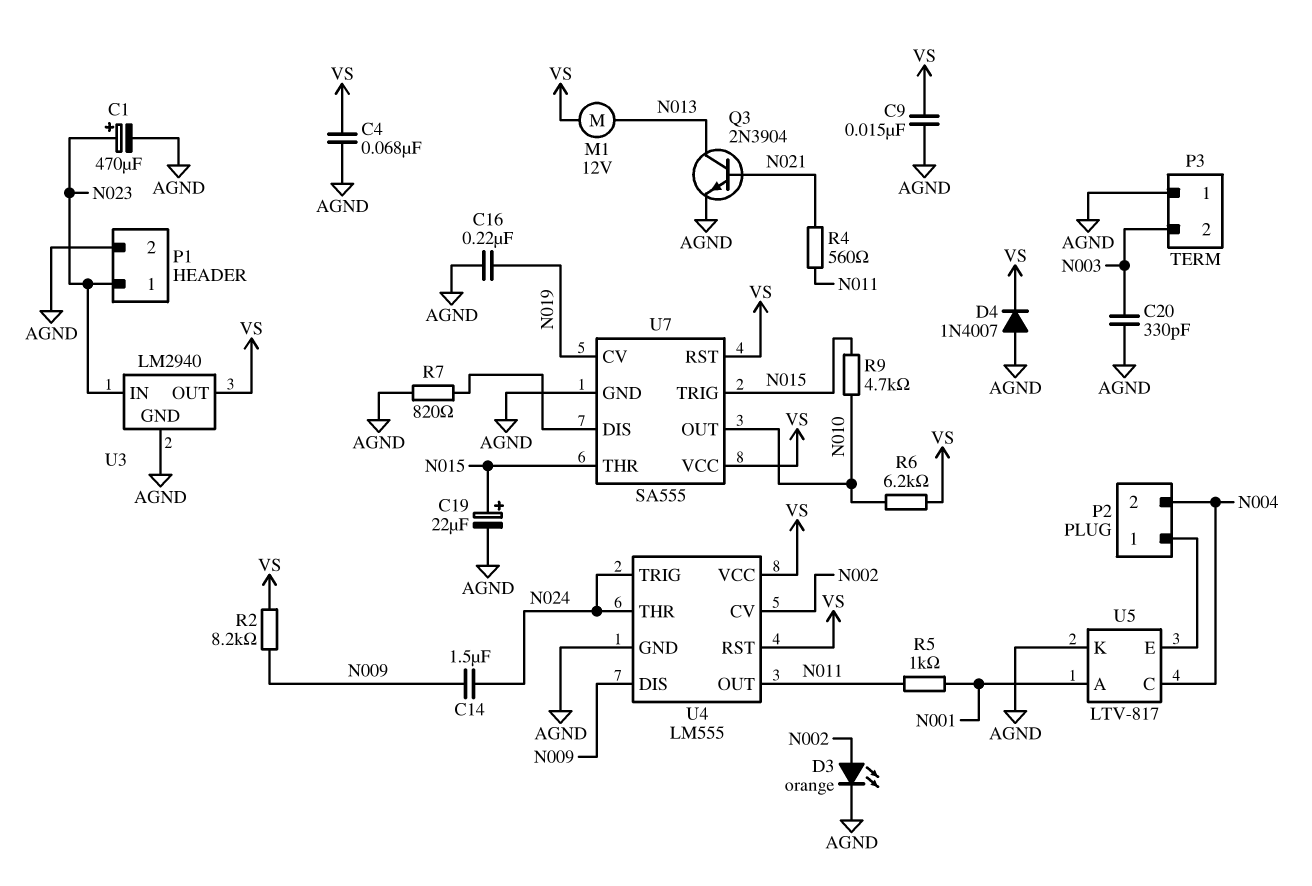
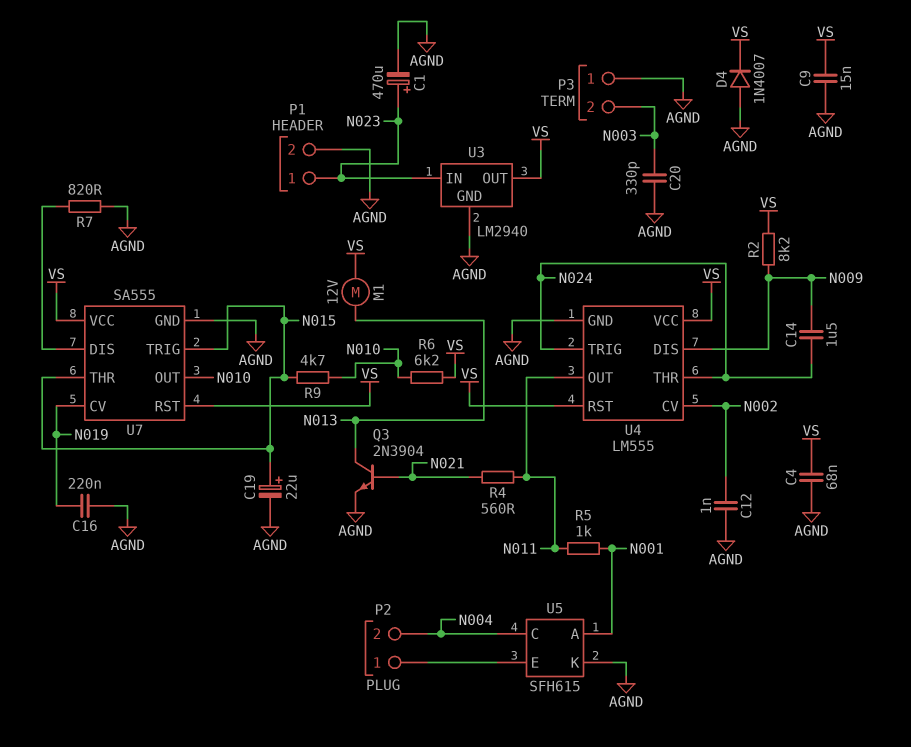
C12: none -> 1nF (AGND, N002)
D3: LED orange (A N002, K AGND) -> none
U5: LTV-817 -> SFH615

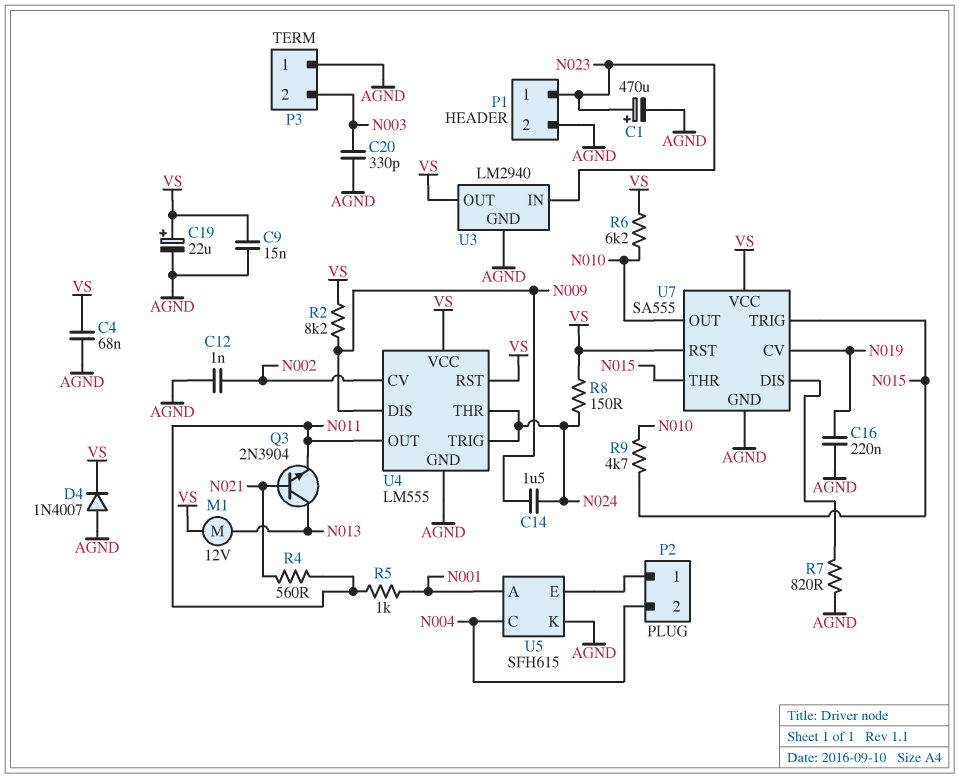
C19: 22uF (plus N015, minus AGND) -> 22uF (plus VS, minus AGND)
Q3: NPN 2N3904 (B N021, C N013, E AGND) -> NPN 2N3904 (B N021, C N013, E N011)
R8: none -> 150 (N024, VS)

